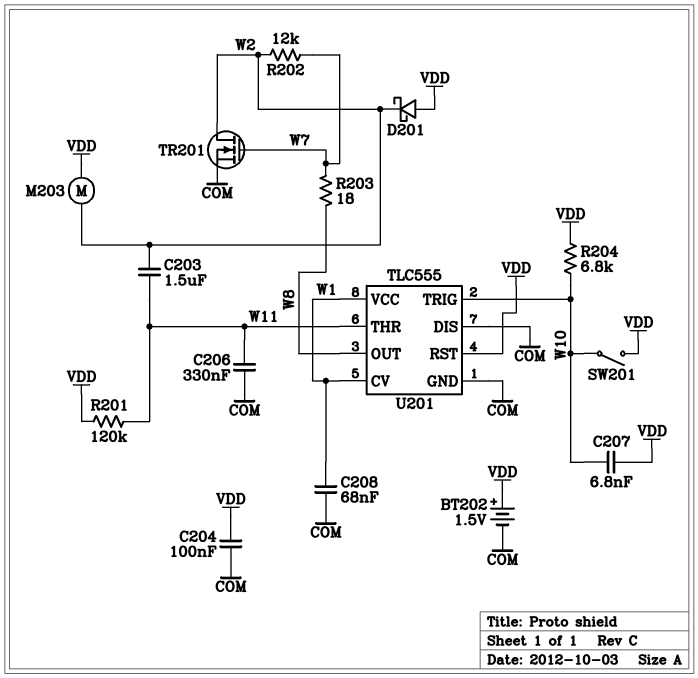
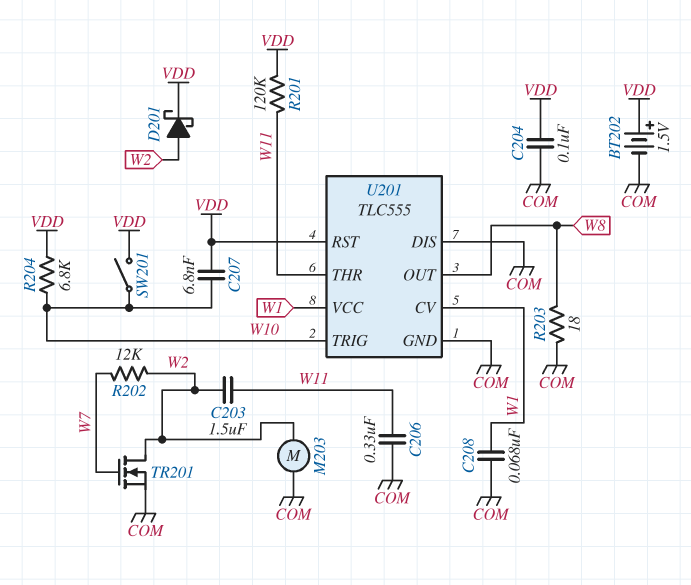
D201: schottky (A VDD, K W2) -> schottky (A W2, K VDD)
M203: motor (VDD, W2) -> motor (COM, W2)
R203: 18 (W7, W8) -> 18 (COM, W8)

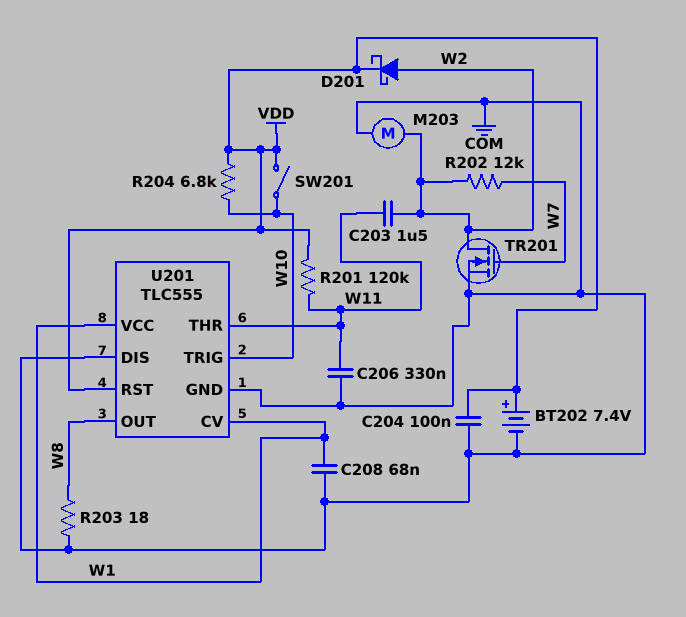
BT202: 1.5V (plus VDD, minus COM) -> 7.4V (plus VDD, minus COM)
C207: 6.8nF (VDD, W10) -> none

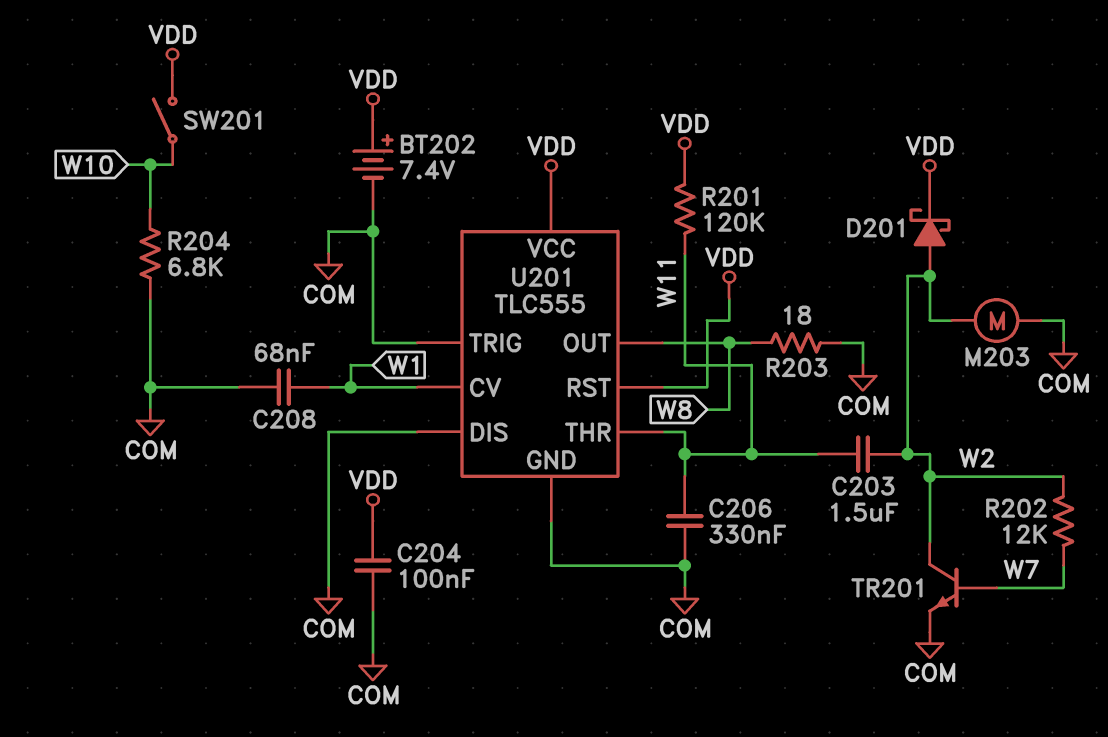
R204: 6.8k (VDD, W10) -> 6.8k (COM, W10)
TR201: NMOS (G W7, D W2, S COM) -> NPN (B W7, C W2, E COM)
U201 pin TRIG: W10 -> COM
U201 pin VCC: W1 -> VDD

